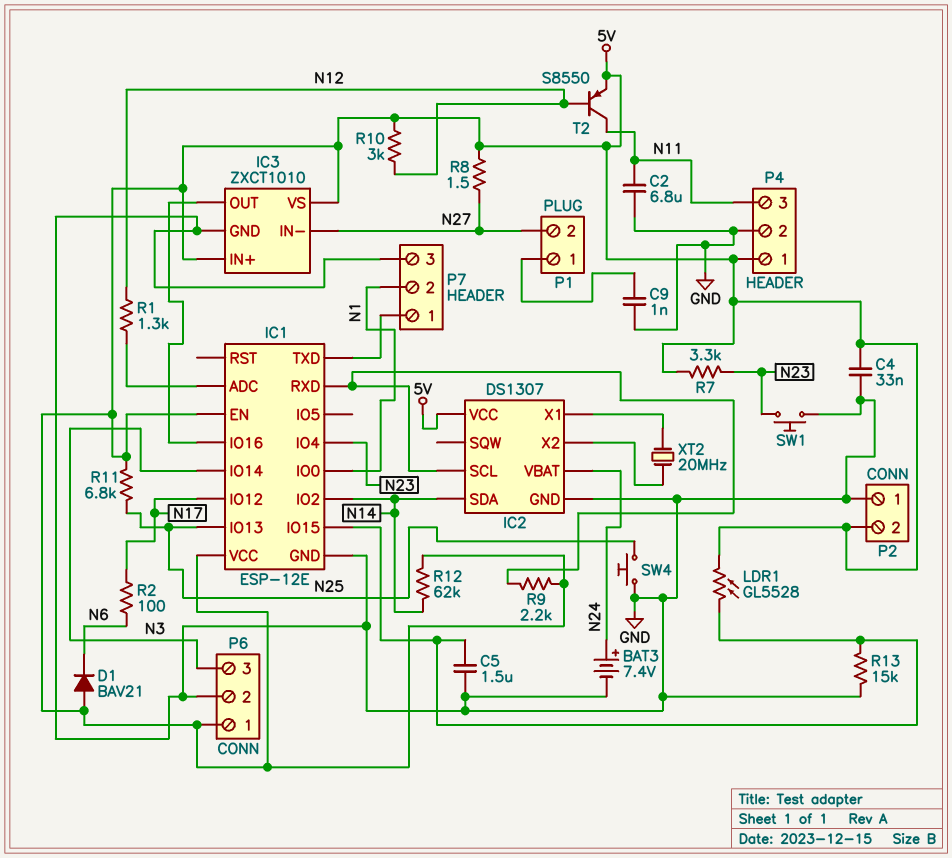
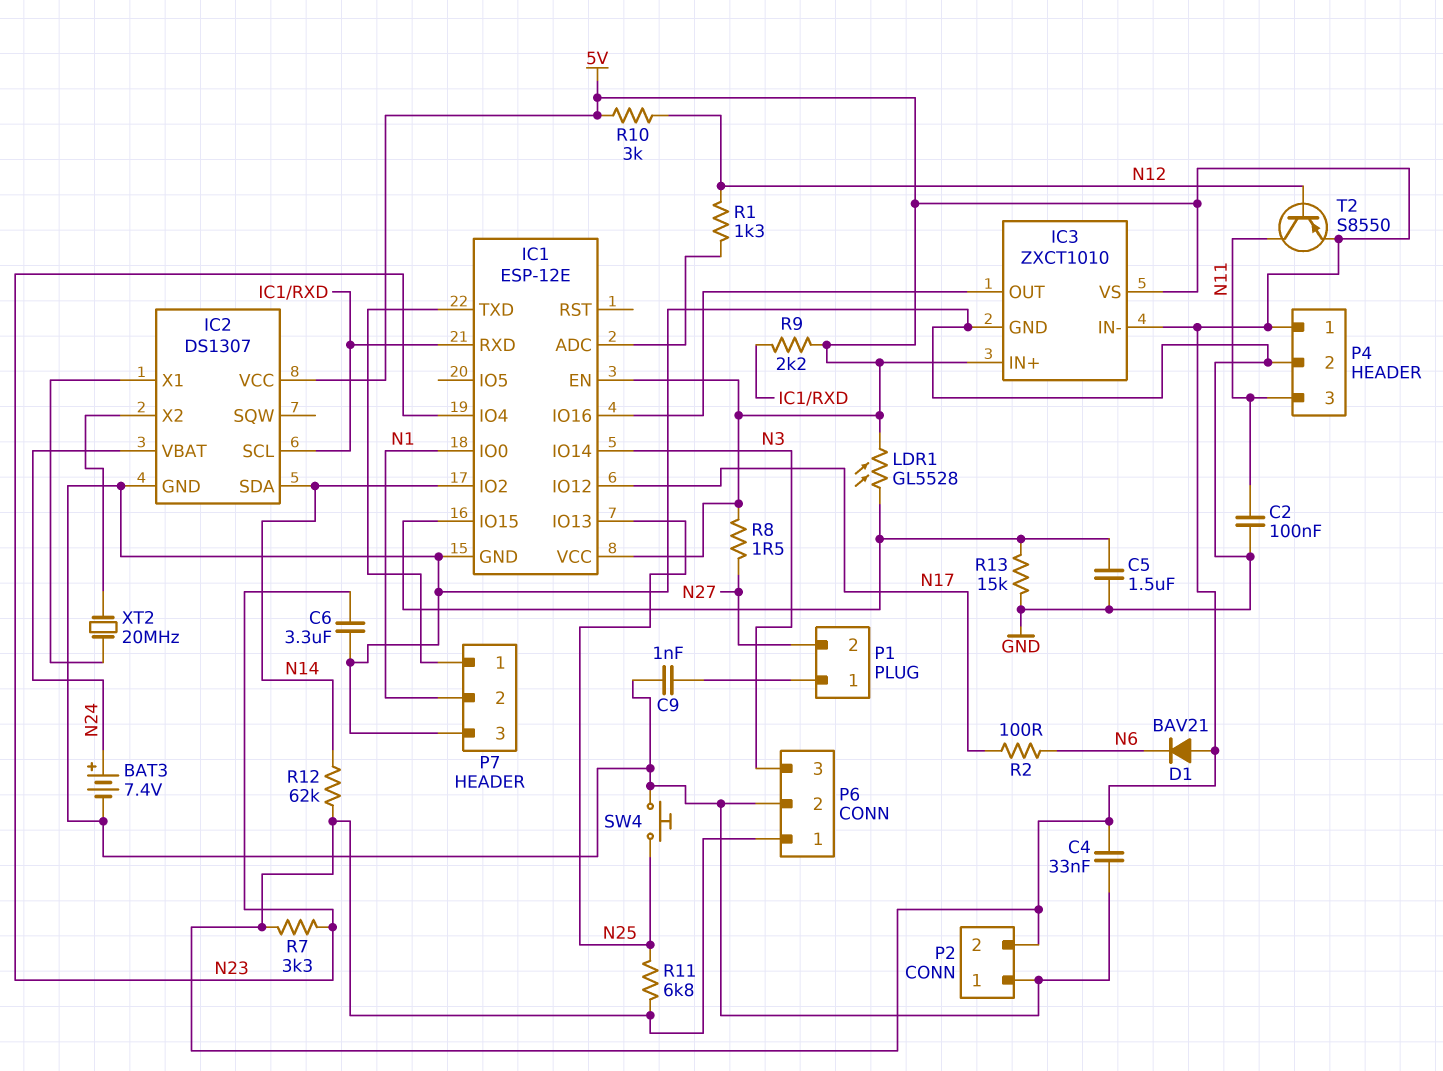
C2: 6.8uF (GND, N11) -> 100nF (GND, N11)
C6: none -> 3.3uF (GND, N23)
IC3 pin IN-: N27 -> 5V
SW1: button (GND, N23) -> none

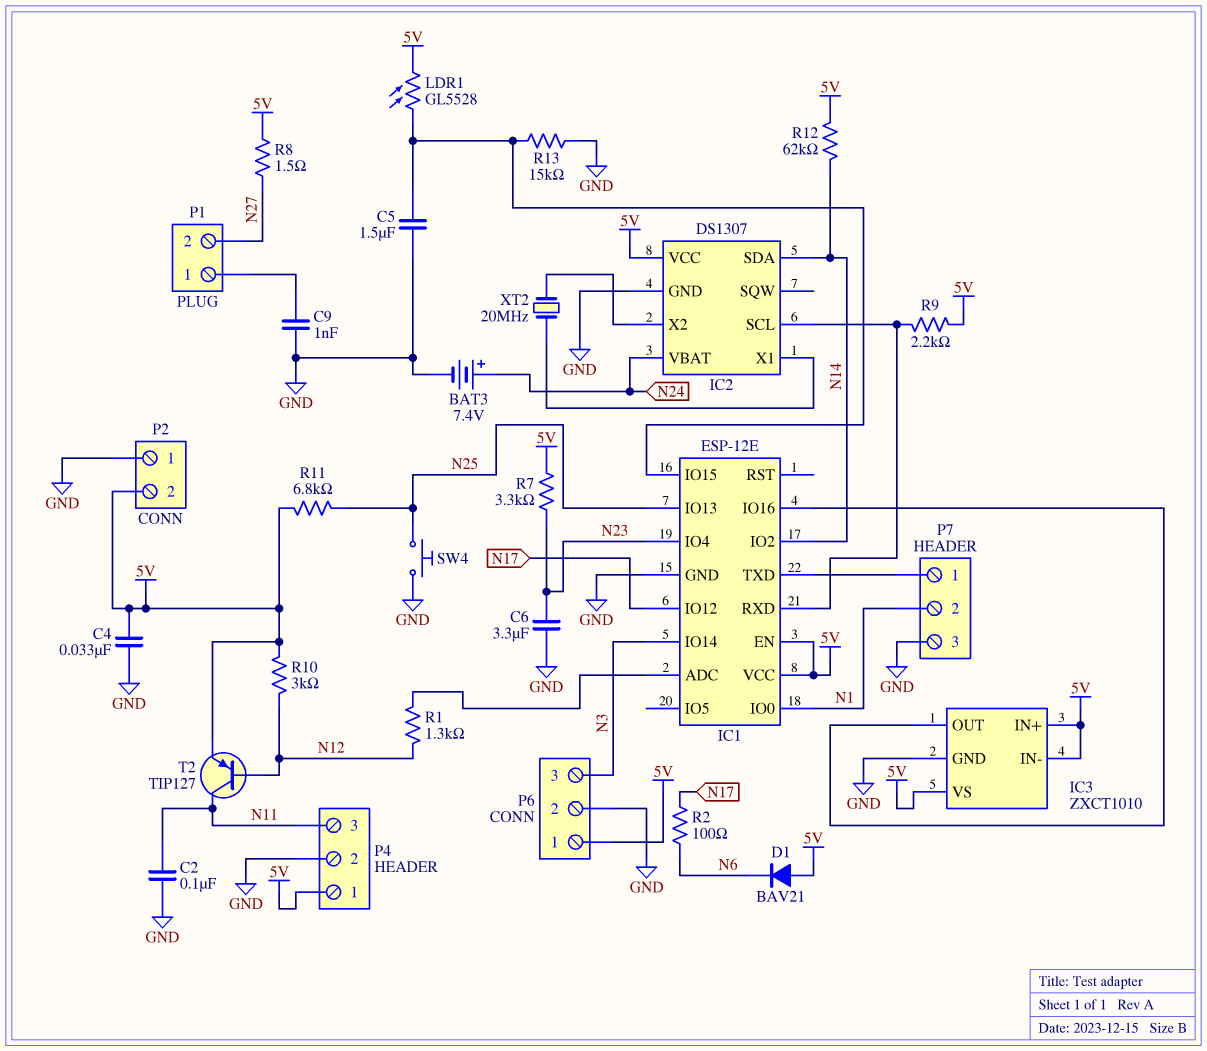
T2: PNP S8550 (B N12, C N11, E 5V) -> PNP TIP127 (B N12, C N11, E 5V)

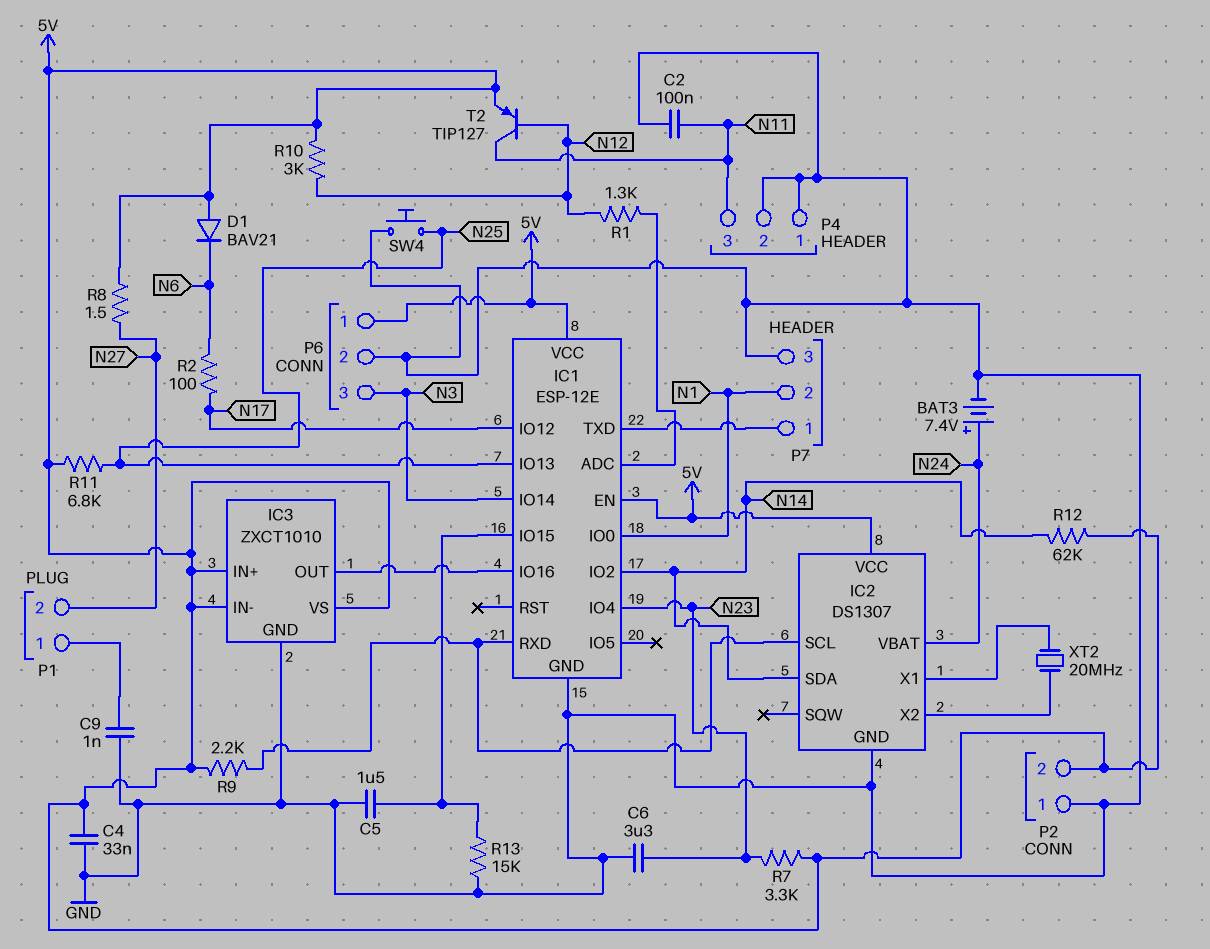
LDR1: GL5528 (5V, IC1/IO15) -> none
P4 pin 1: 5V -> GND

